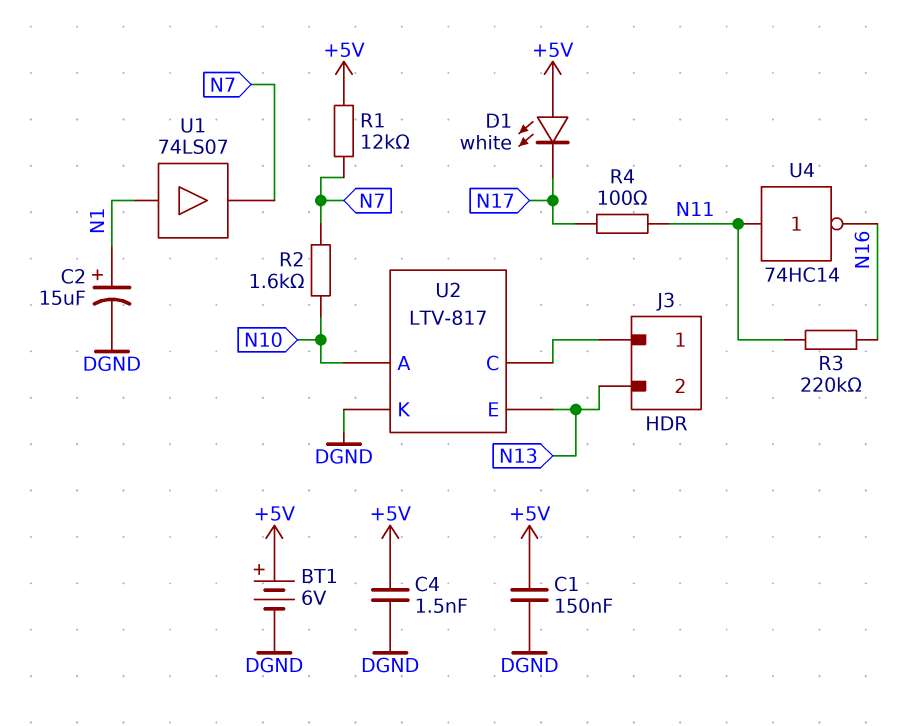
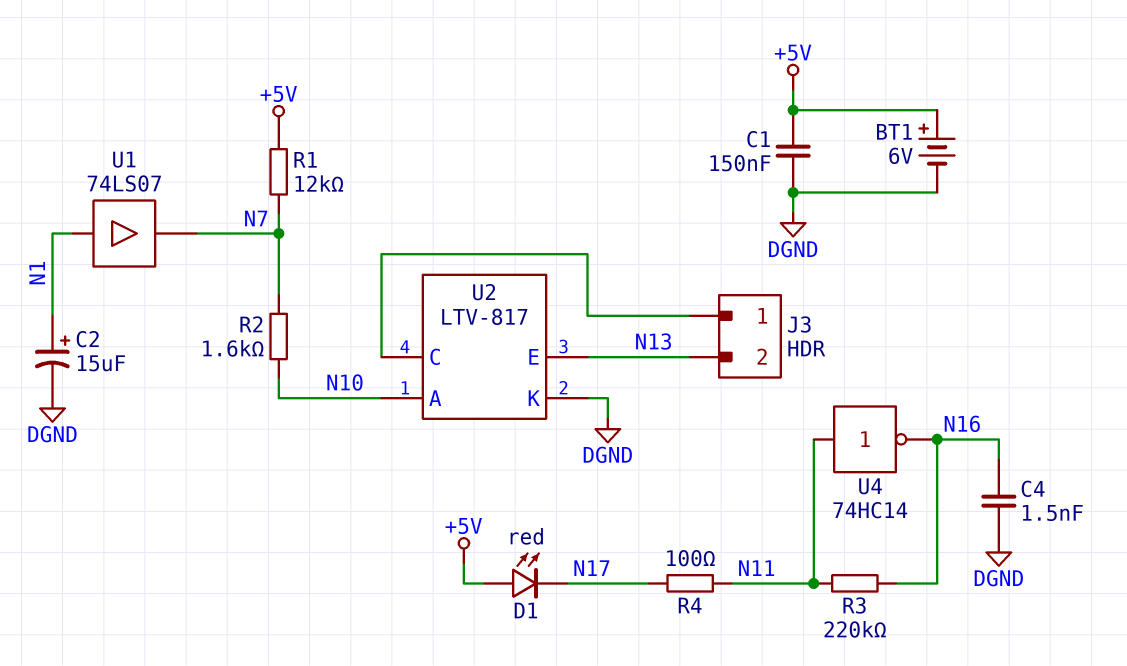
C4: 1.5nF (+5V, DGND) -> 1.5nF (DGND, N16)
D1: LED white (A +5V, K N17) -> LED red (A +5V, K N17)

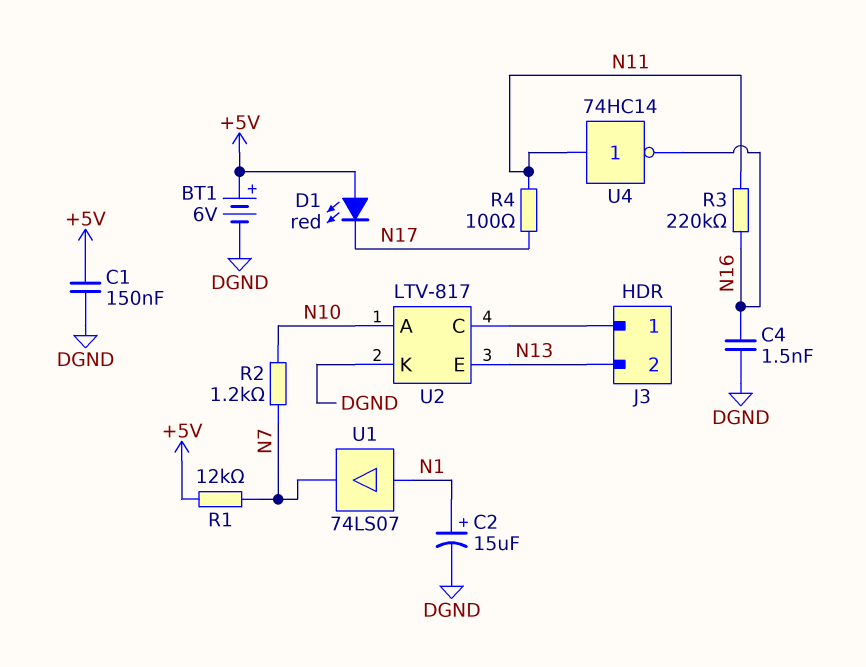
R2: 1.6k (N7, N10) -> 1.2k (N7, N10)

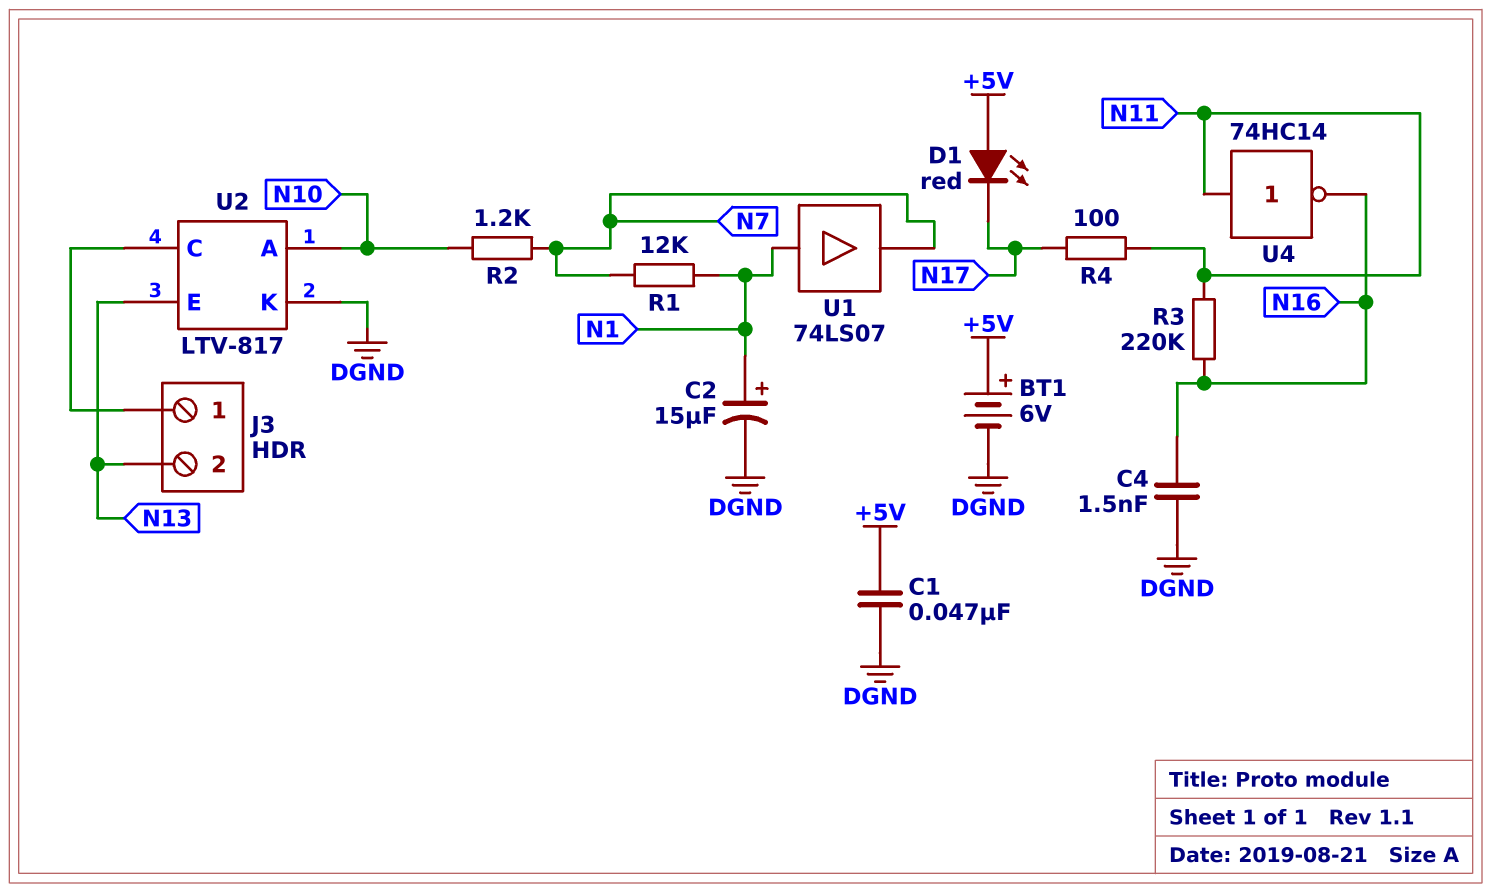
C1: 150nF (+5V, DGND) -> 47nF (+5V, DGND)
R1: 12k (+5V, N7) -> 12k (N1, N7)

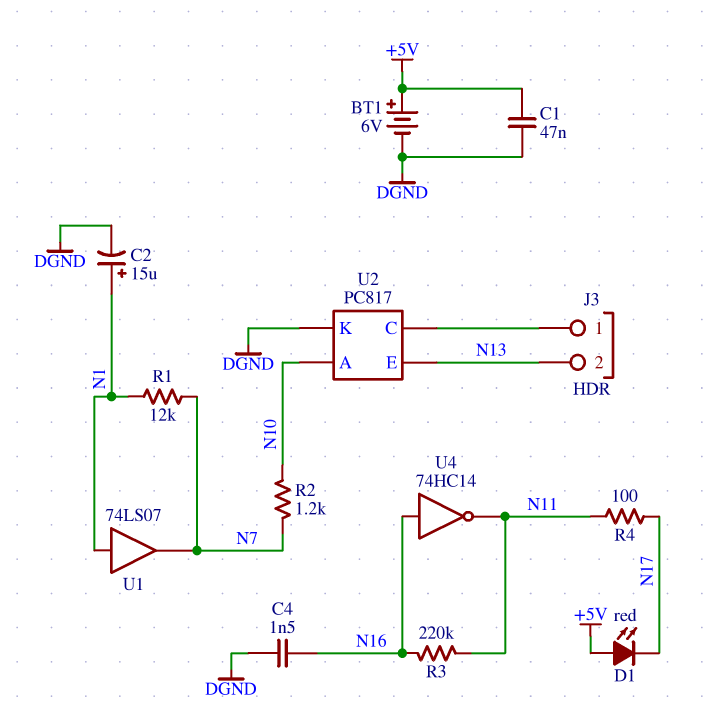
U2: LTV-817 -> PC817
U4: NOT 74HC14 (in N11, out N16) -> NOT 74HC14 (in N16, out N11)

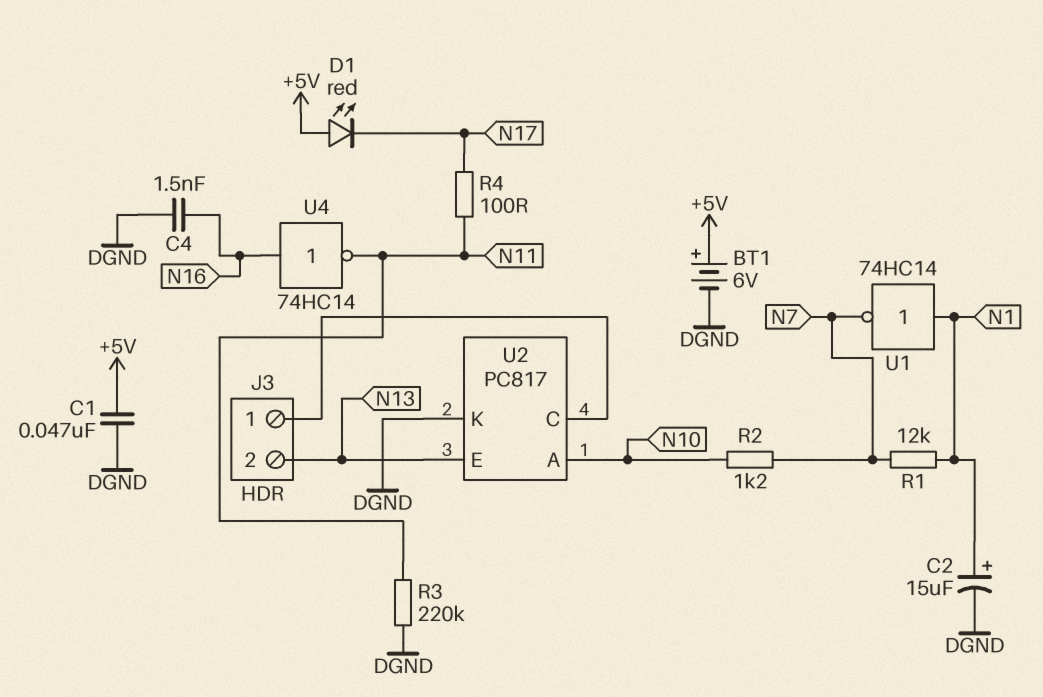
R3: 220k (N11, N16) -> 220k (DGND, N11)
U1: buffer 74LS07 (in N1, out N7) -> NOT 74HC14 (in N1, out N7)

